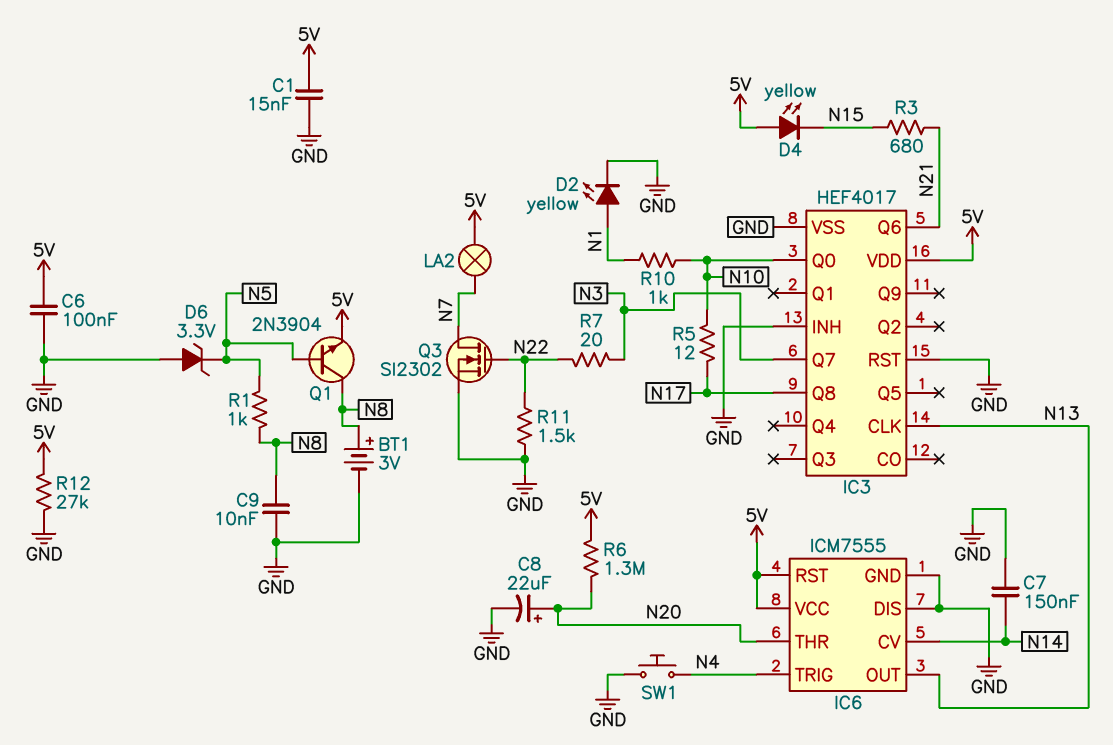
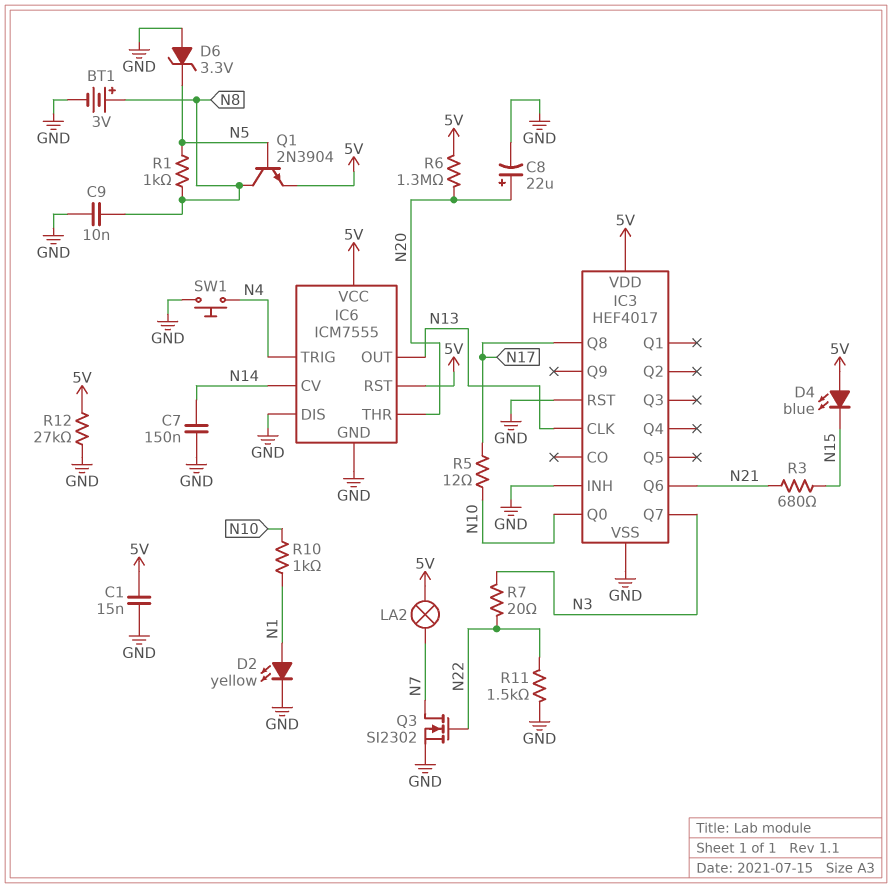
C6: 100nF (5V, GND) -> none
D4: LED yellow (A 5V, K N15) -> LED blue (A 5V, K N15)

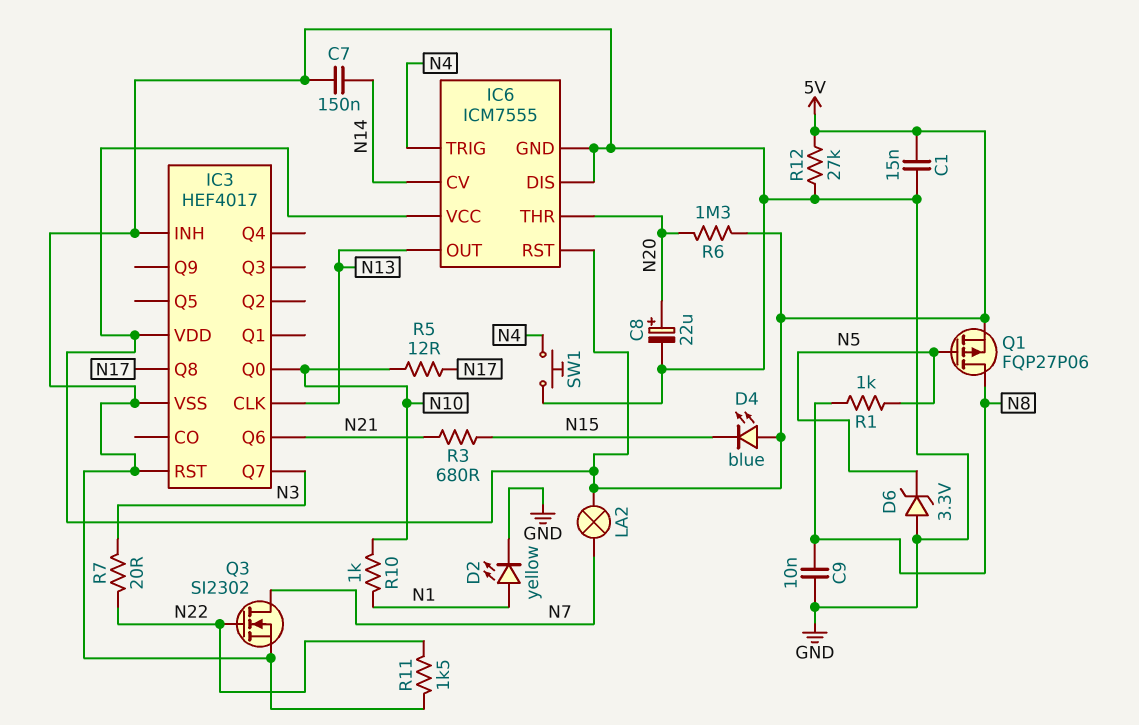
BT1: 3V (plus N8, minus GND) -> none
Q1: NPN 2N3904 (B N5, C N8, E 5V) -> PMOS FQP27P06 (G N5, D N8, S 5V)

